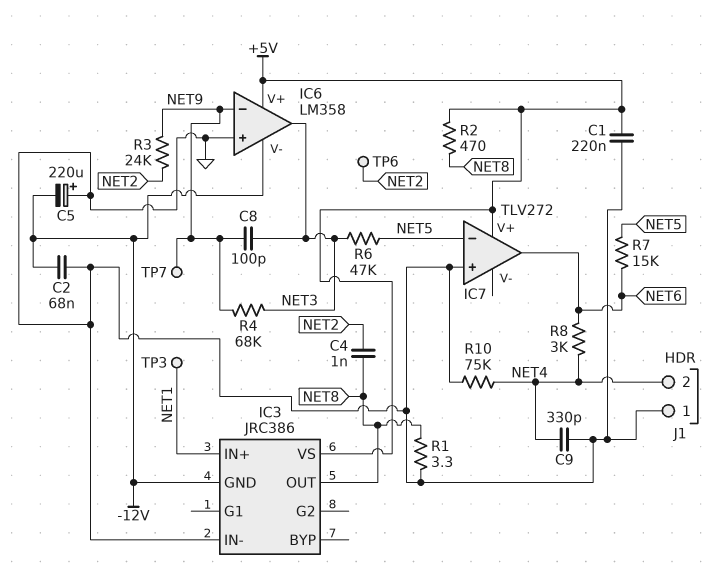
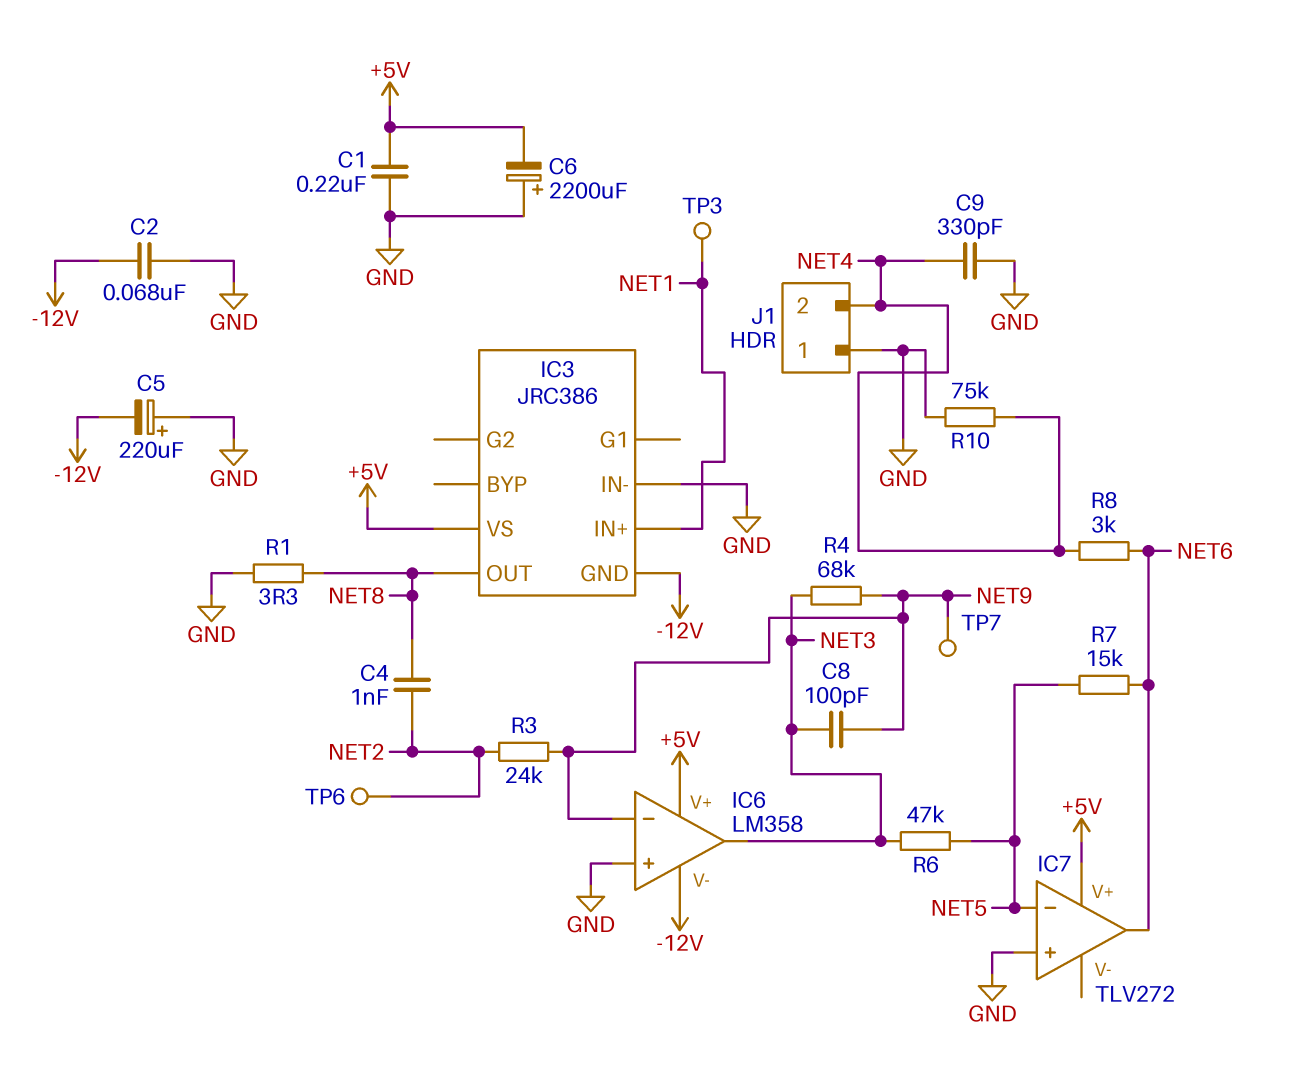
C6: none -> 2200uF (plus GND, minus +5V)
R2: 470 (+5V, NET8) -> none

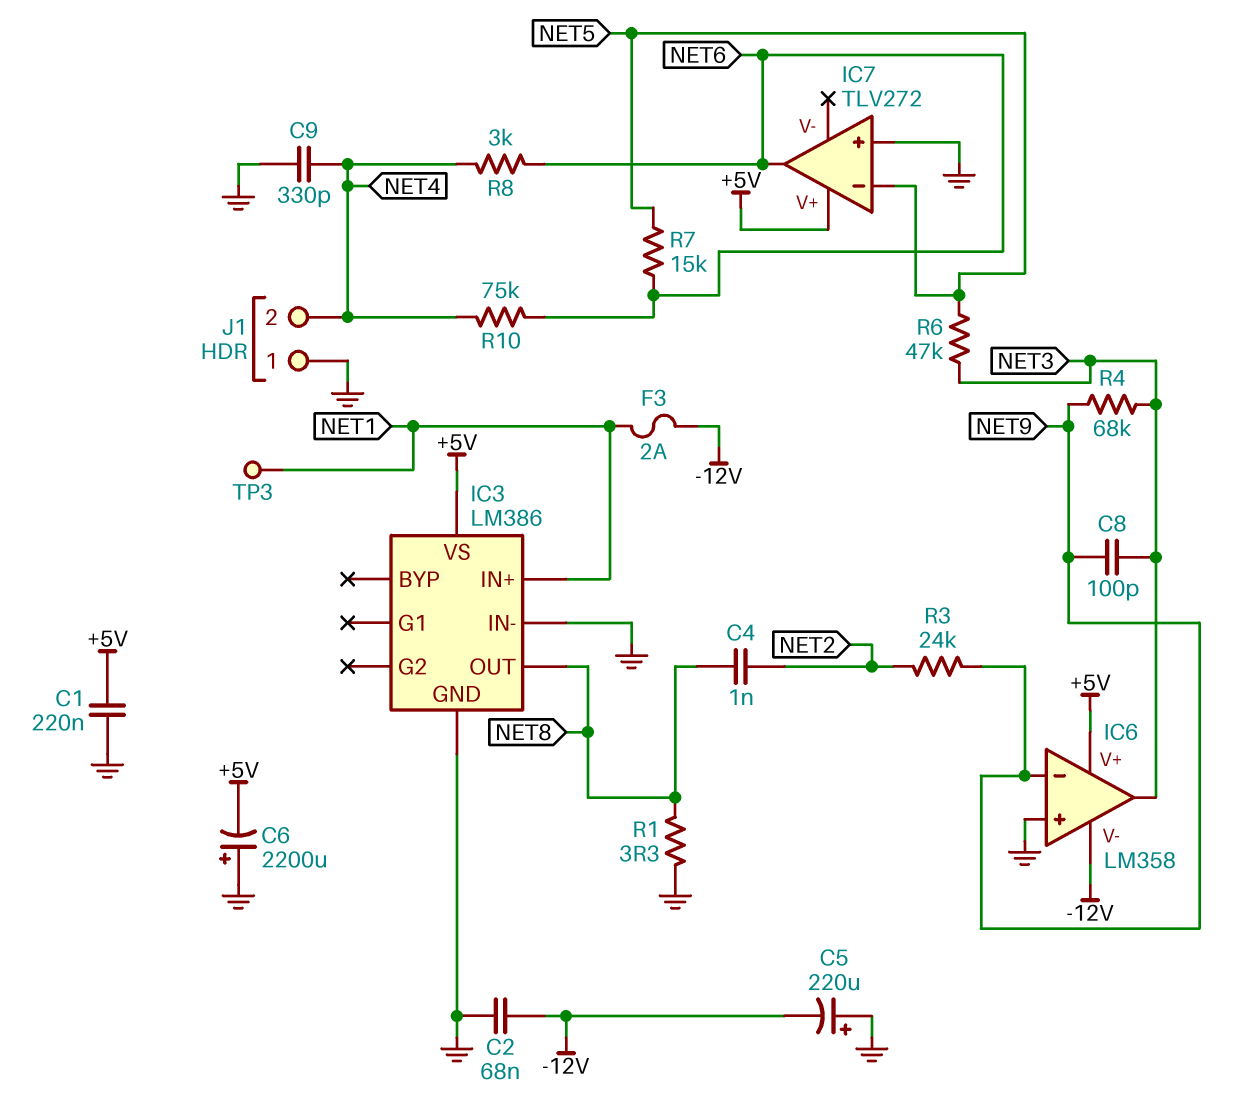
F3: none -> 2A (-12V, NET1)
IC3: JRC386 -> LM386
IC3 pin GND: -12V -> GND
R10: 75k (GND, NET4) -> 75k (NET4, NET6)
TP6: test point (NET2) -> none
TP7: test point (NET9) -> none

